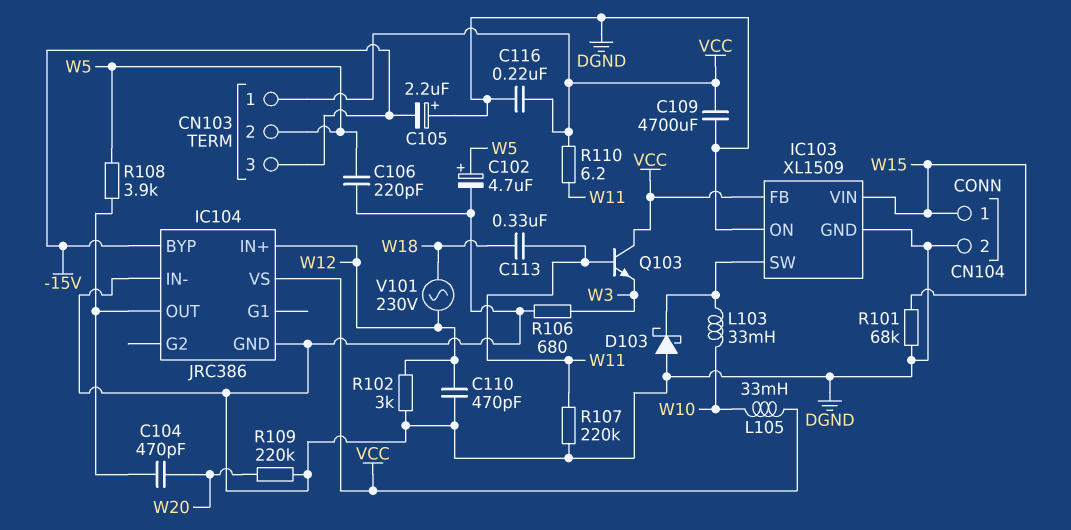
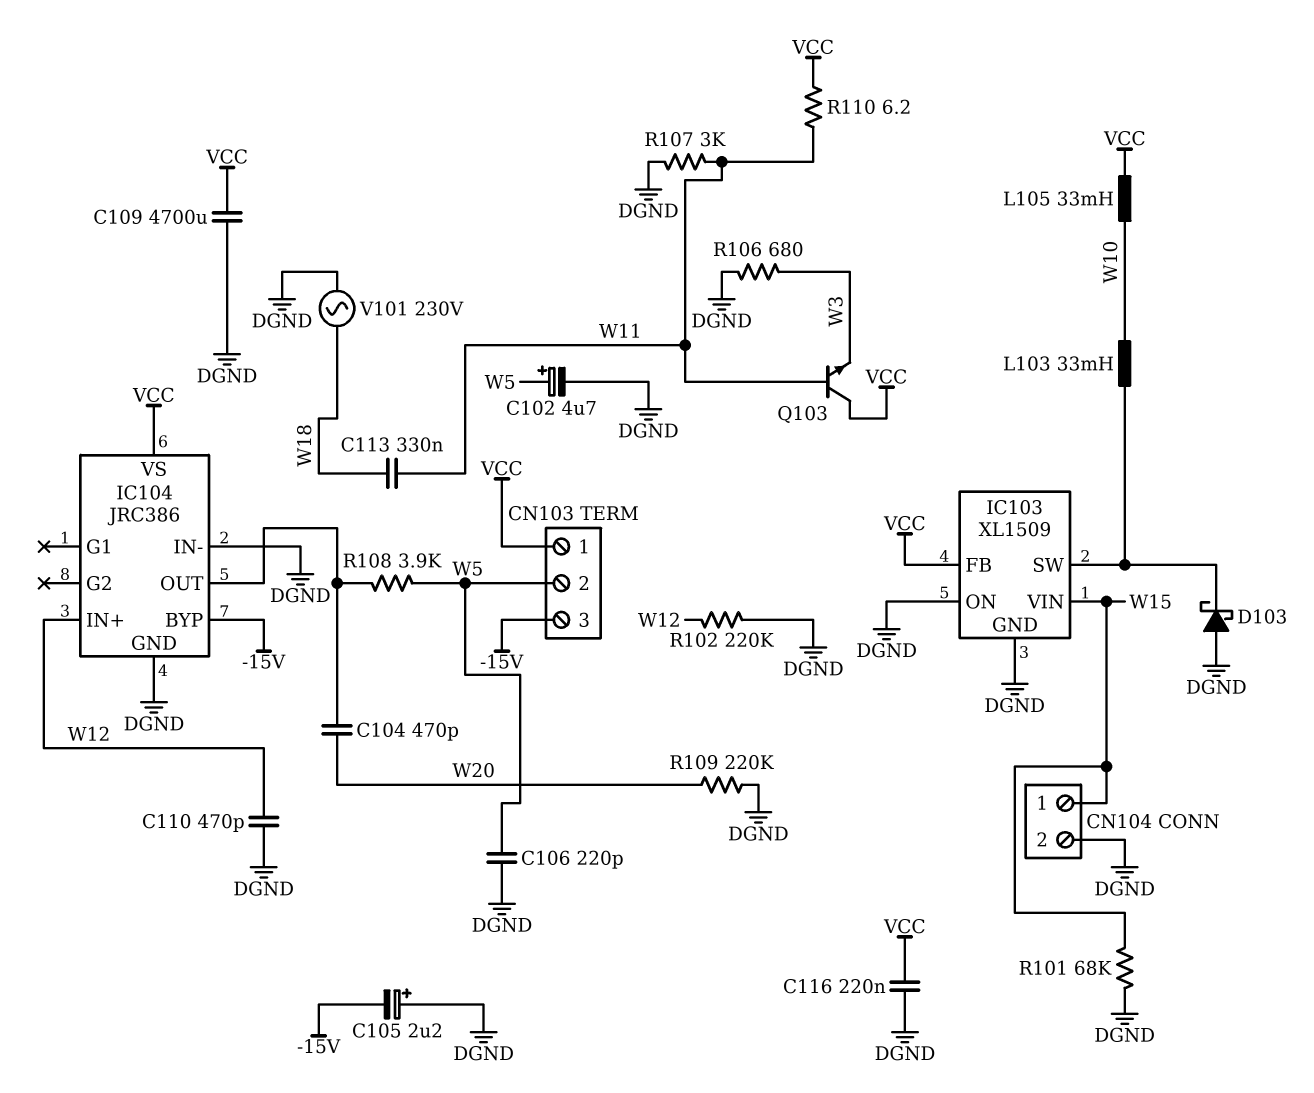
R102: 3k (DGND, W12) -> 220k (DGND, W12)
R107: 220k (DGND, W11) -> 3k (DGND, W11)
V101: AC 230V (W12, W18) -> AC 230V (DGND, W18)

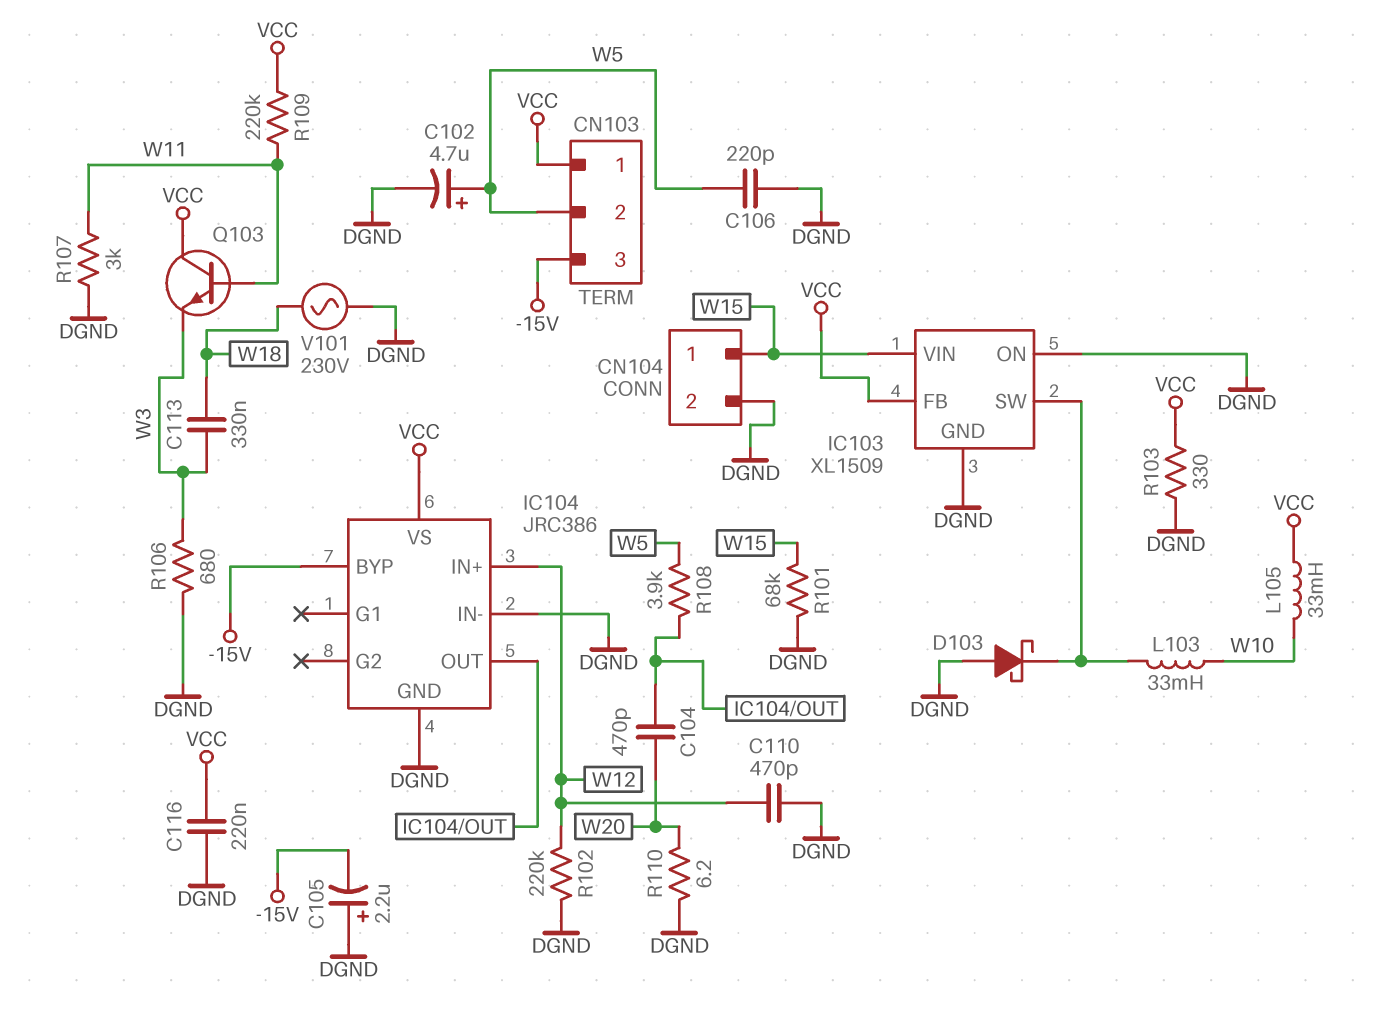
C109: 4700uF (DGND, VCC) -> none
C113: 330nF (W11, W18) -> 330nF (W3, W18)
R103: none -> 330 (DGND, VCC)
R109: 220k (DGND, W20) -> 220k (VCC, W11)
R110: 6.2 (VCC, W11) -> 6.2 (DGND, W20)

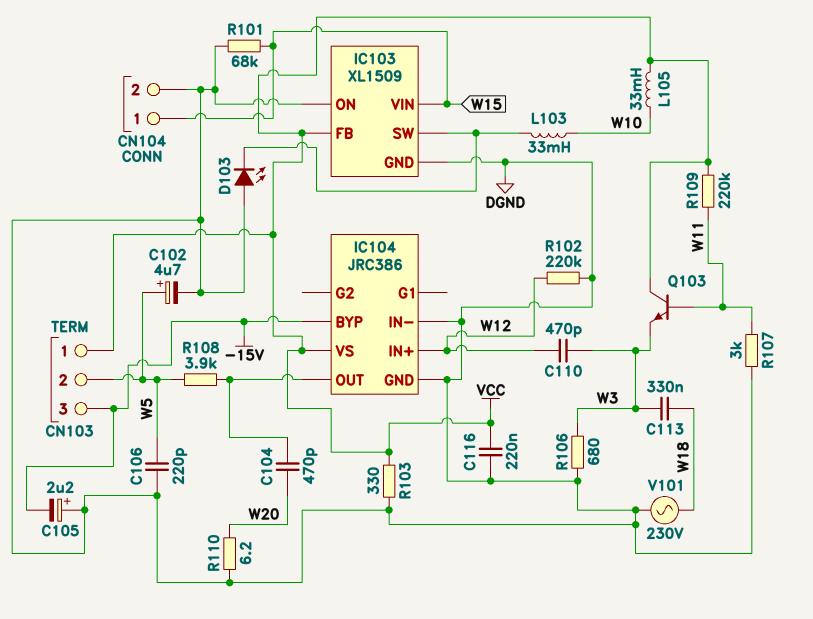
C110: 470pF (DGND, W12) -> 470pF (W3, W12)
D103: schottky (A DGND, K IC103/SW) -> LED (A DGND, K IC103/SW)

